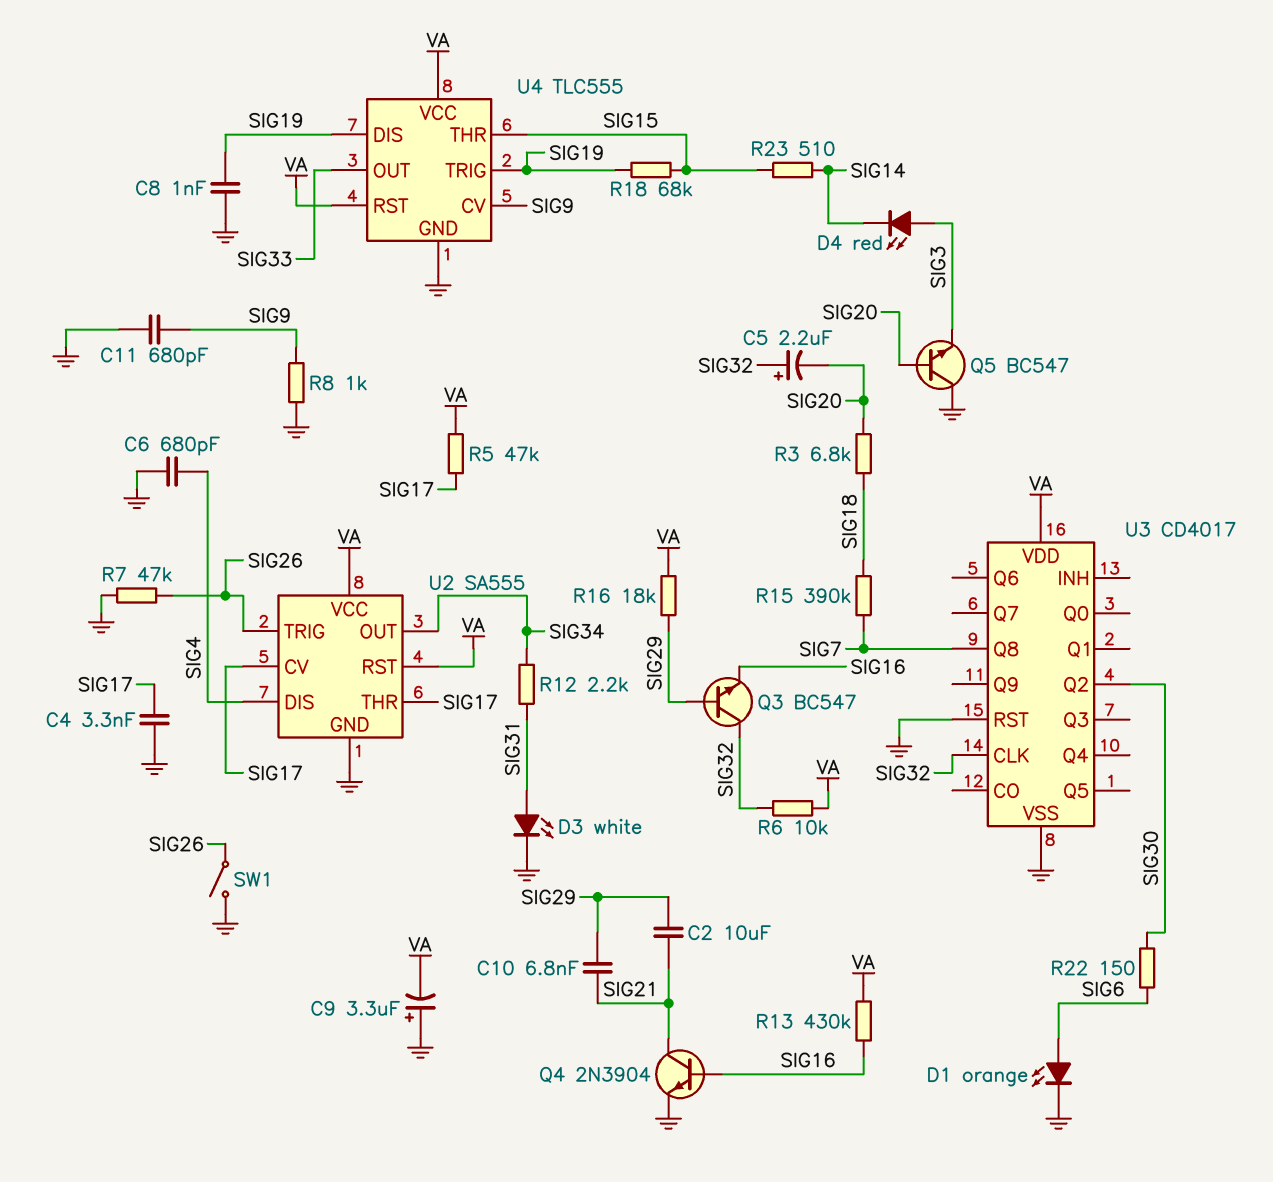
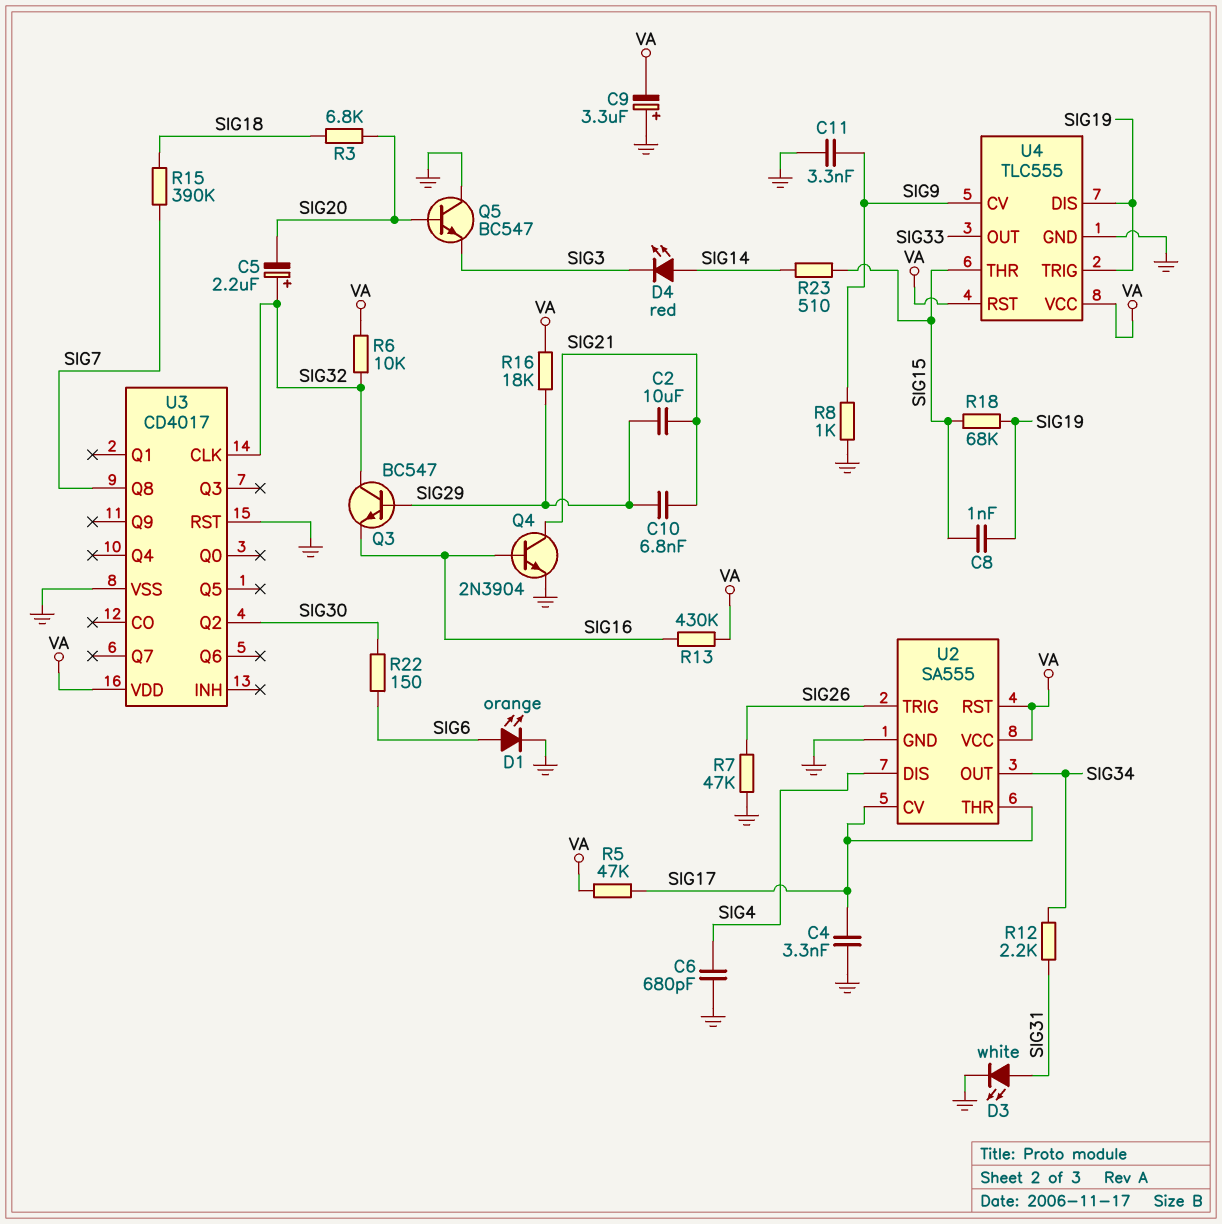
C8: 1nF (GND, SIG19) -> 1nF (SIG15, SIG19)
C11: 680pF (GND, SIG9) -> 3.3nF (GND, SIG9)
D4: LED red (A SIG3, K SIG14) -> LED red (A SIG14, K SIG3)
SW1: switch (GND, SIG26) -> none

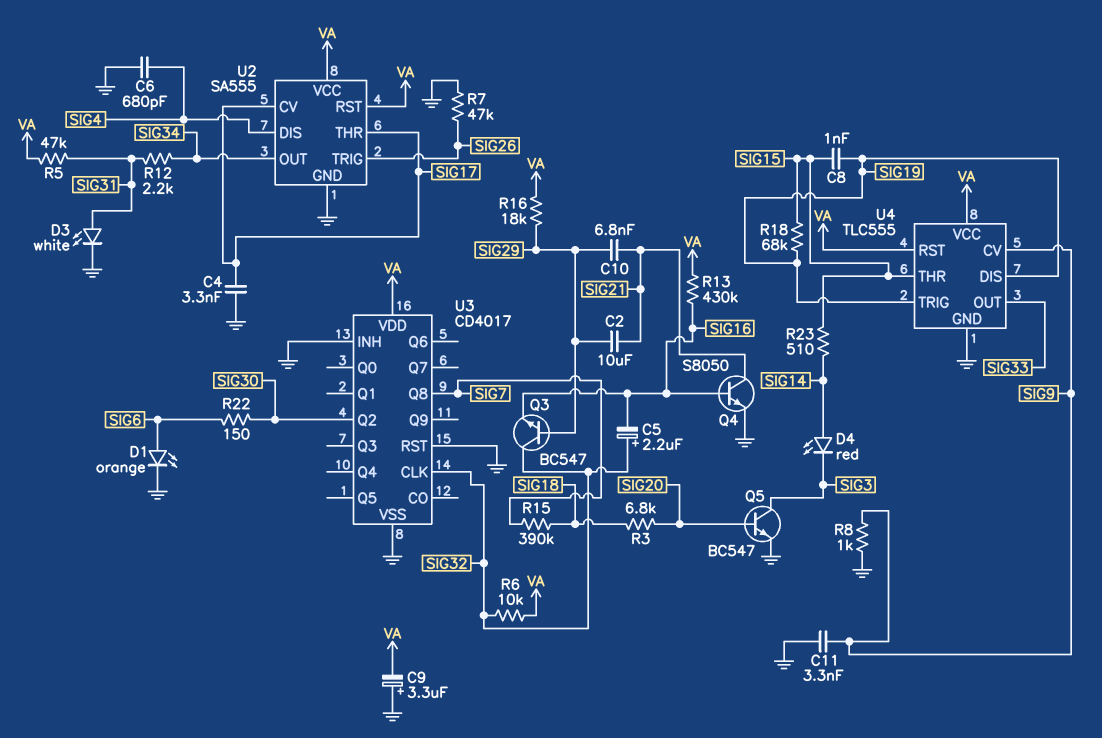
C5: 2.2uF (plus SIG32, minus SIG20) -> 2.2uF (plus SIG32, minus SIG16)
Q4: NPN 2N3904 (B SIG16, C SIG21, E GND) -> NPN S8050 (B SIG16, C SIG21, E GND)
Q5: NPN BC547 (B SIG20, C GND, E SIG3) -> NPN BC547 (B SIG20, C SIG3, E GND)
R5: 47k (SIG17, VA) -> 47k (SIG31, VA)
U3 pin INH: none -> GND

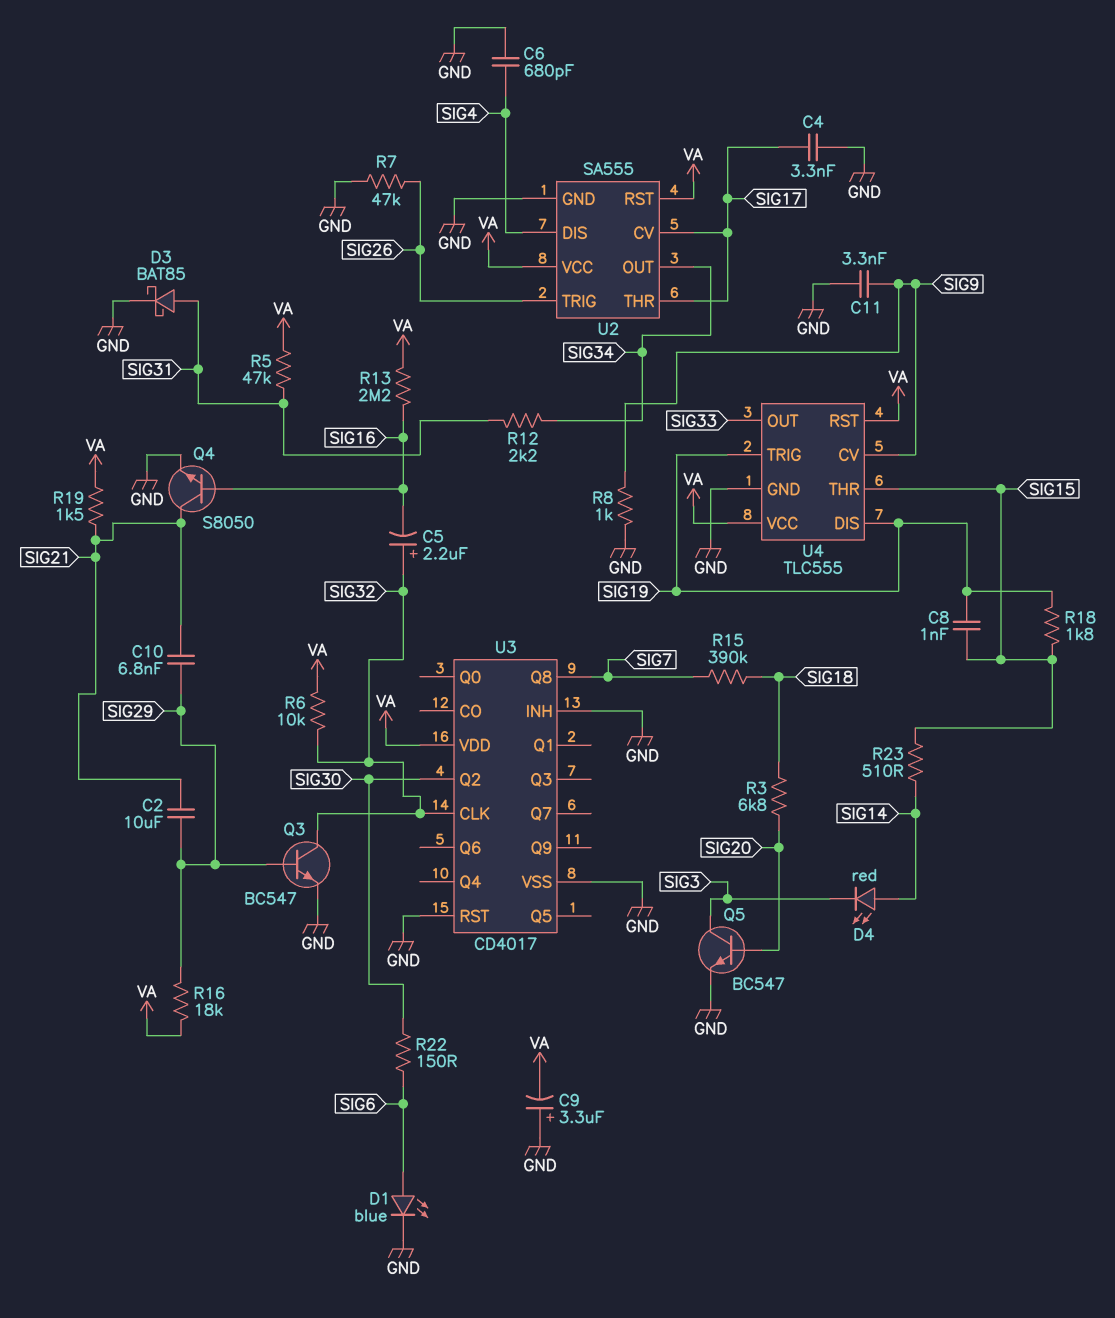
D1: LED orange (A SIG6, K GND) -> LED blue (A SIG6, K GND)
D3: LED white (A SIG31, K GND) -> schottky BAT85 (A SIG31, K GND)
Q3: NPN BC547 (B SIG29, C SIG32, E SIG16) -> NPN BC547 (B SIG29, C SIG32, E GND)
R13: 430k (SIG16, VA) -> 2.2M (SIG16, VA)
R18: 68k (SIG15, SIG19) -> 1.8k (SIG15, SIG19)
R19: none -> 1.5k (SIG21, VA)

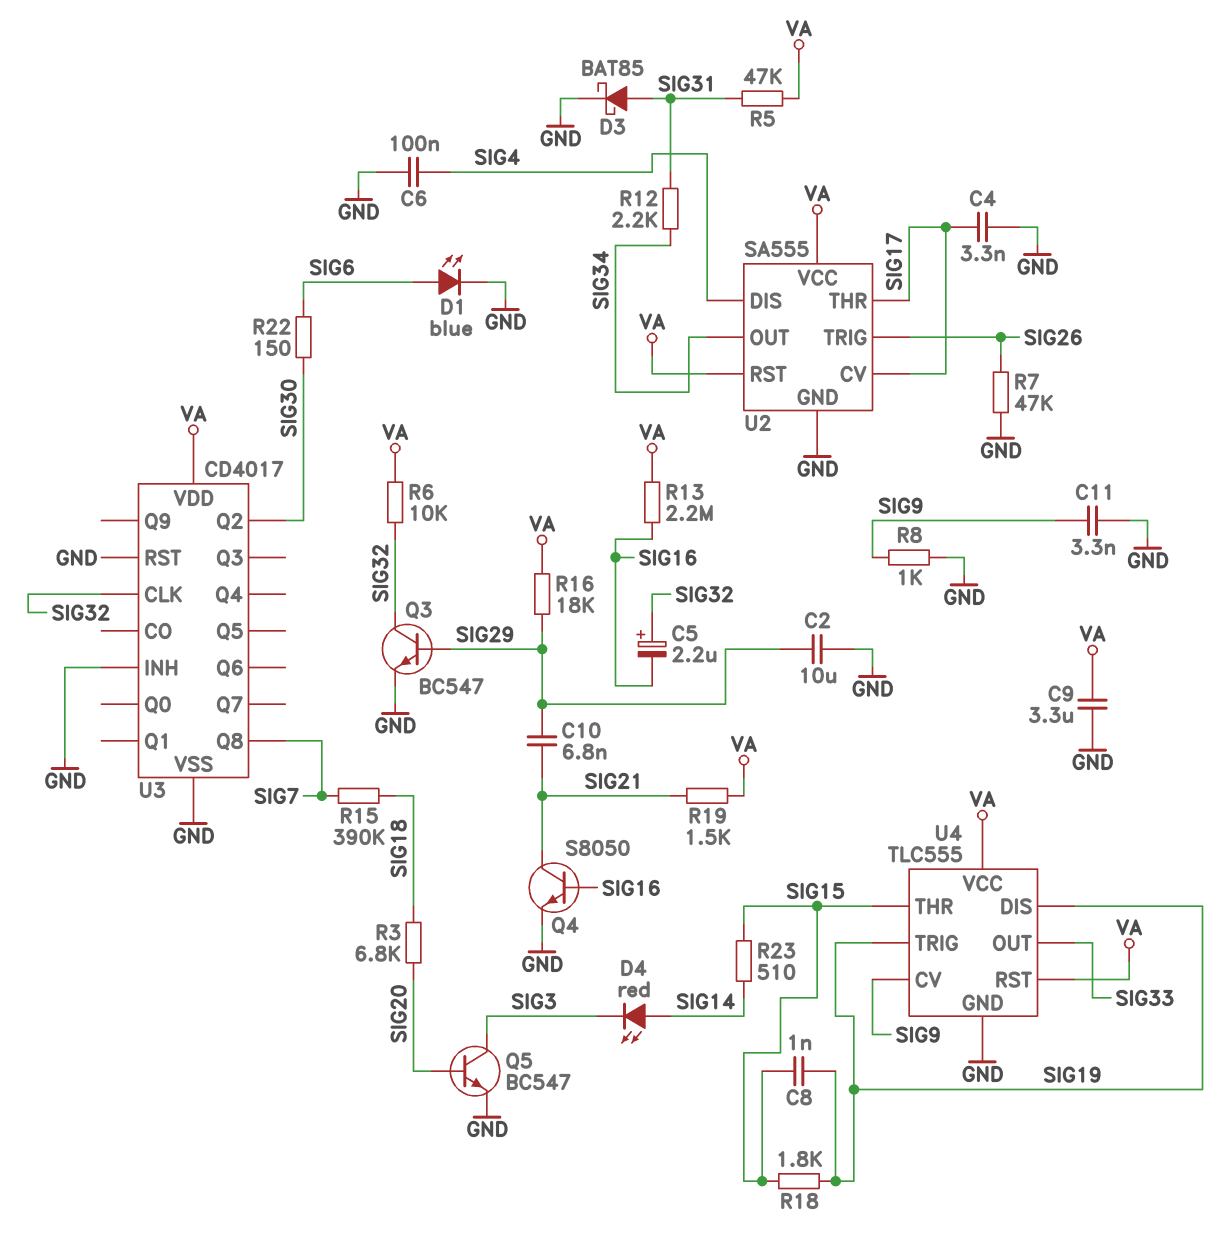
C2: 10uF (SIG21, SIG29) -> 10uF (GND, SIG29)
C6: 680pF (GND, SIG4) -> 100nF (GND, SIG4)
C9: 3.3uF (plus GND, minus VA) -> 3.3uF (GND, VA)

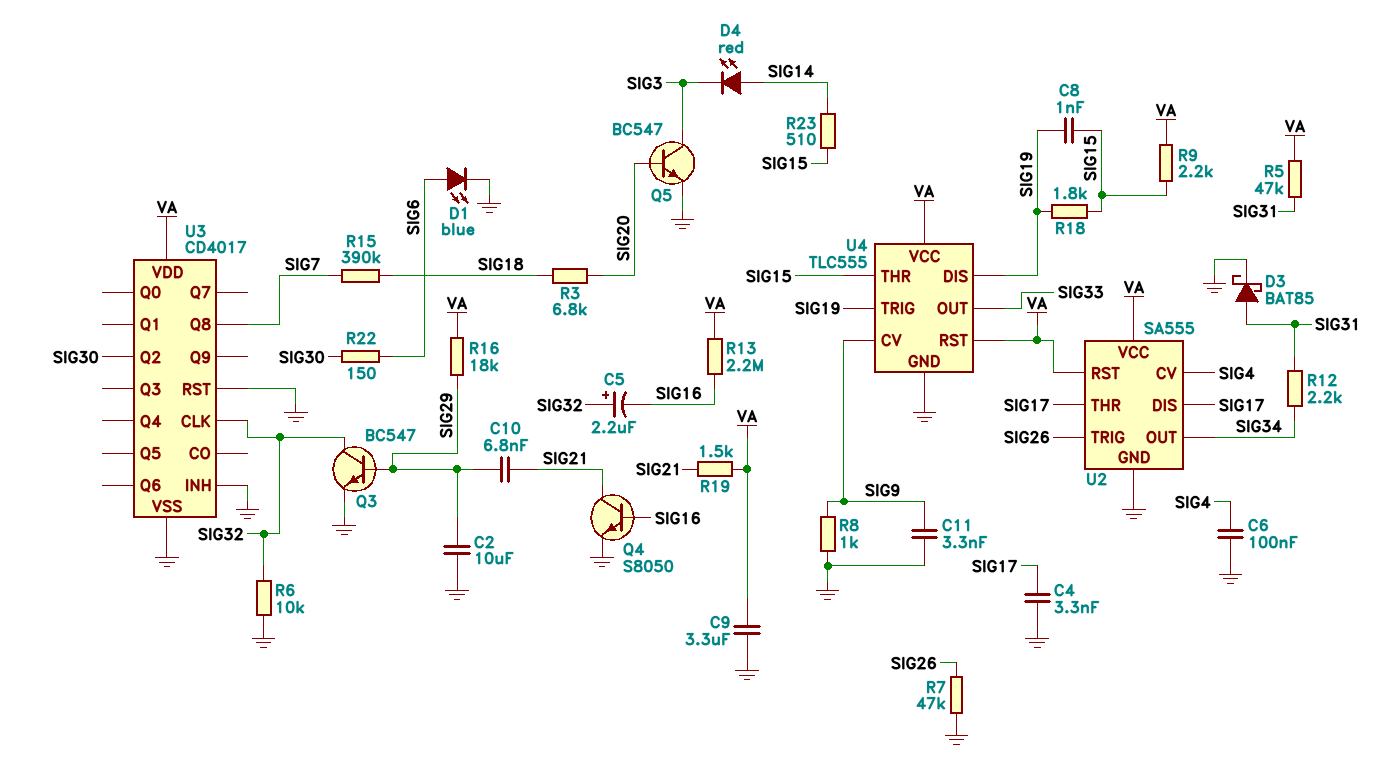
R6: 10k (SIG32, VA) -> 10k (GND, SIG32)
R9: none -> 2.2k (SIG15, VA)
U2 pin CV: SIG17 -> SIG4
U2 pin DIS: SIG4 -> SIG17

